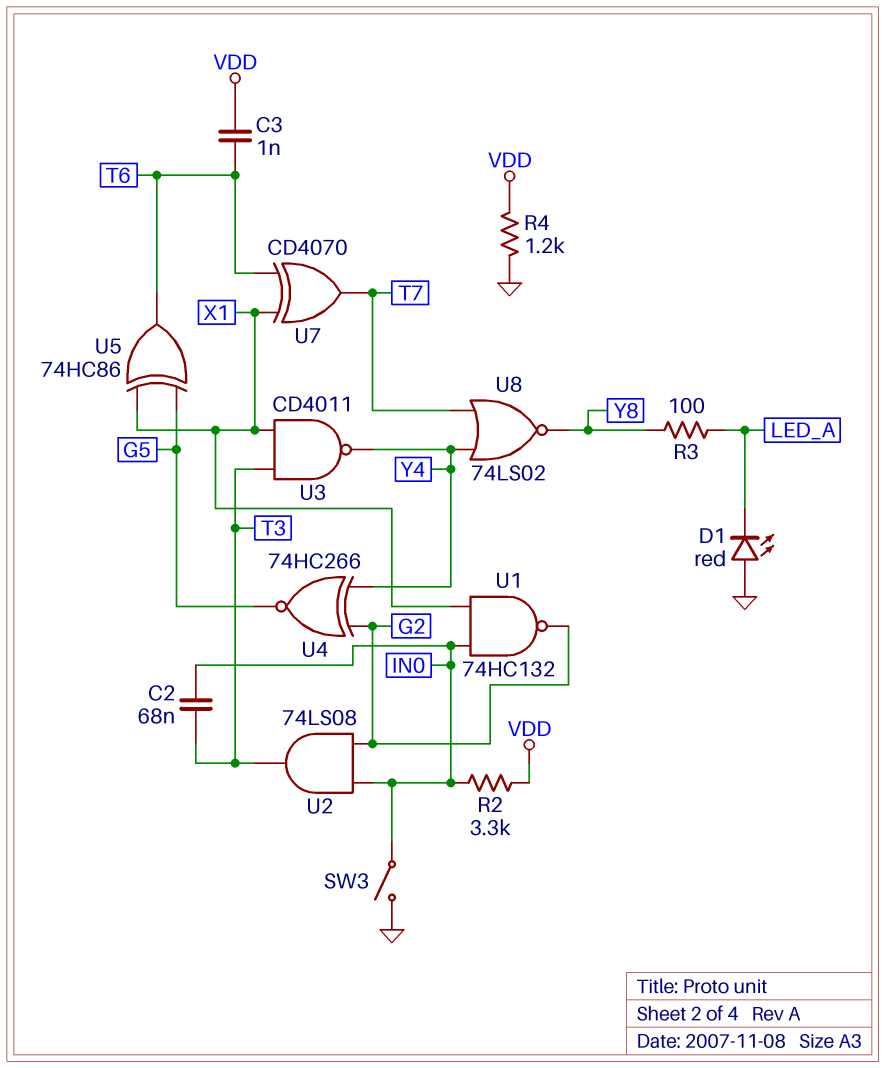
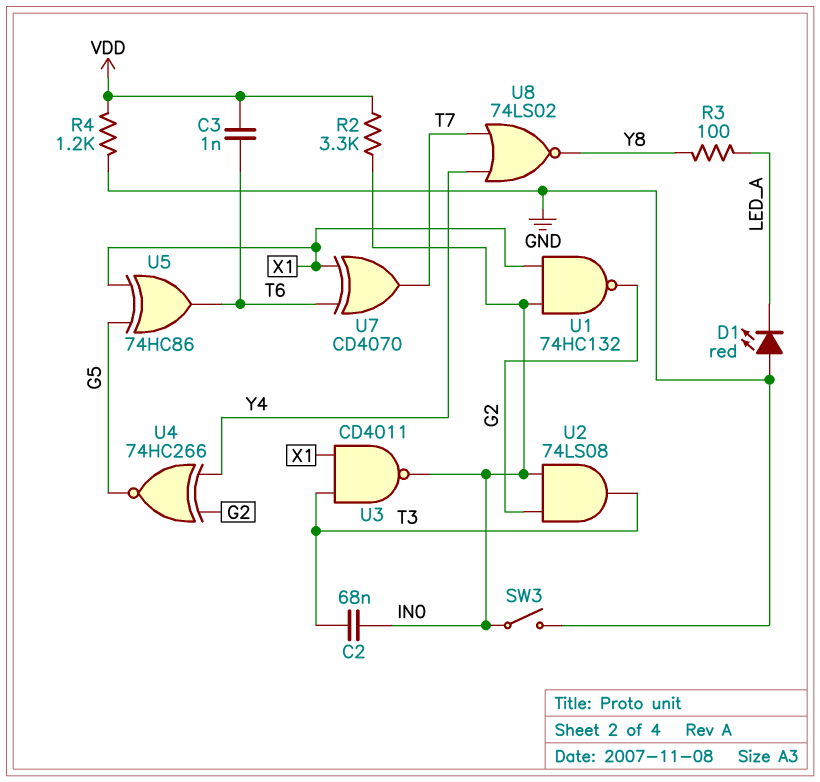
U3: NAND CD4011 (in T3, in X1, out Y4) -> NAND CD4011 (in T3, in X1, out IN0)

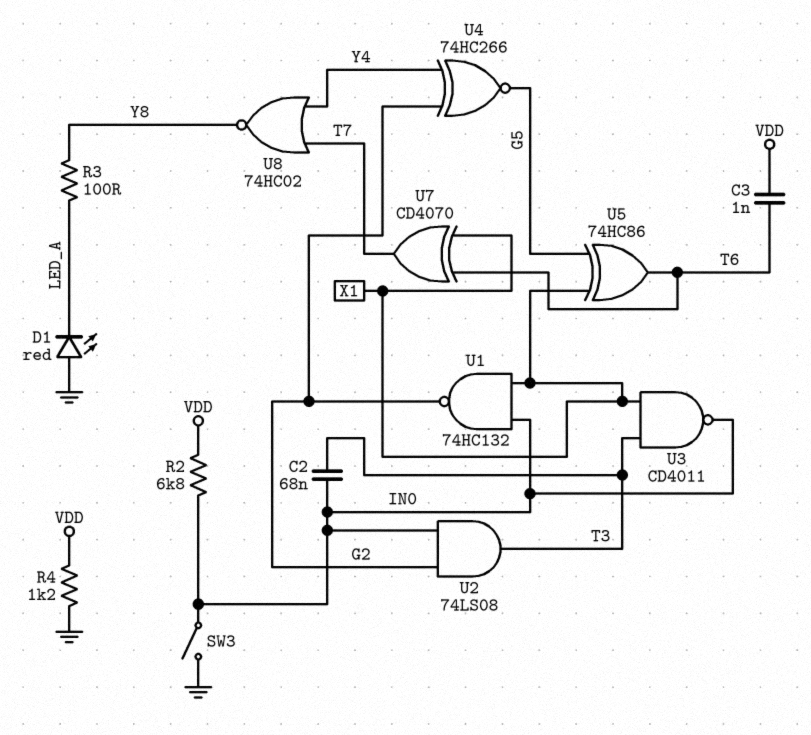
R2: 3.3k (IN0, VDD) -> 6.8k (IN0, VDD)
U8: NOR 74LS02 (in T7, in Y4, out Y8) -> NOR 74HC02 (in T7, in Y4, out Y8)

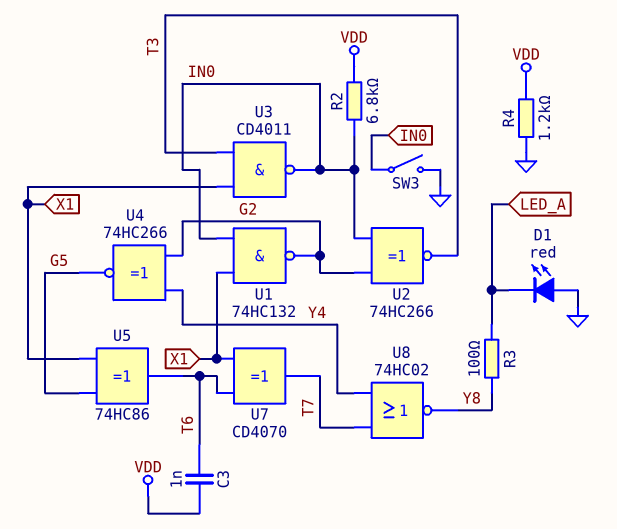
C2: 68nF (IN0, T3) -> none
U2: AND 74LS08 (in G2, in IN0, out T3) -> XNOR 74HC266 (in G2, in IN0, out T3)

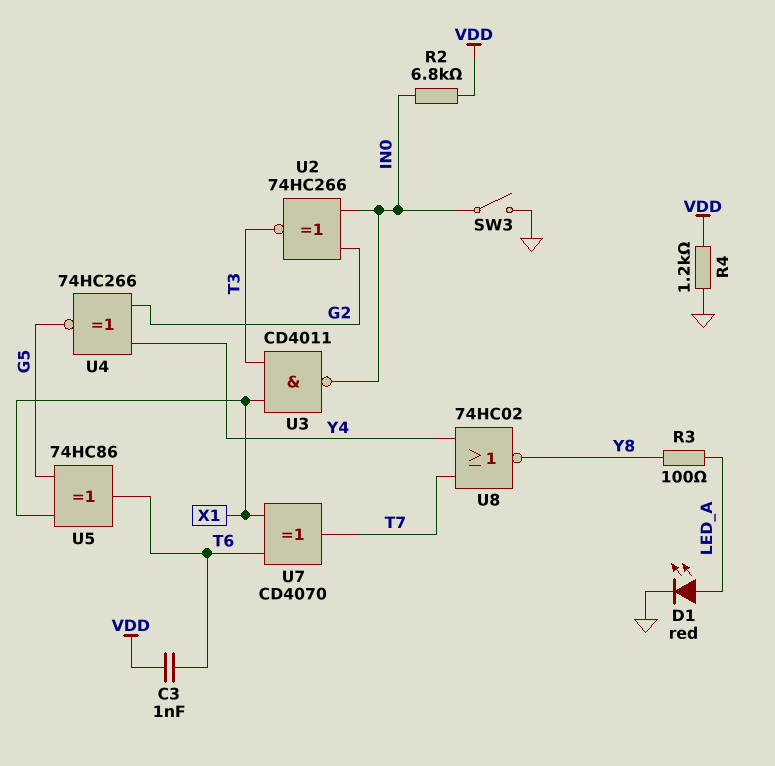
D1: LED red (A GND, K LED_A) -> LED red (A LED_A, K GND)
U1: NAND 74HC132 (in IN0, in X1, out G2) -> none

